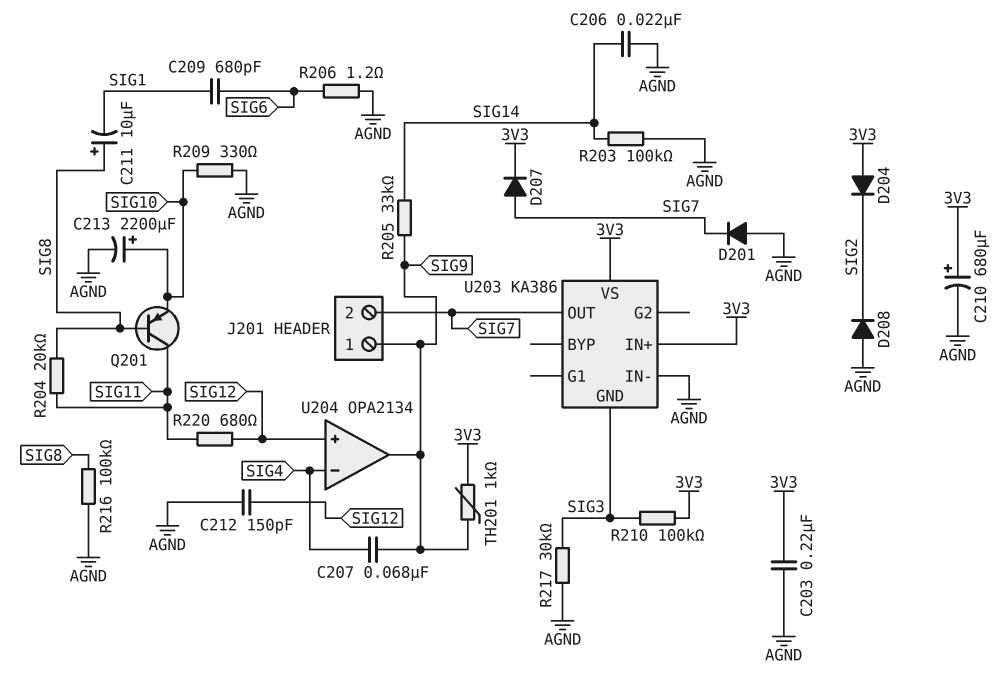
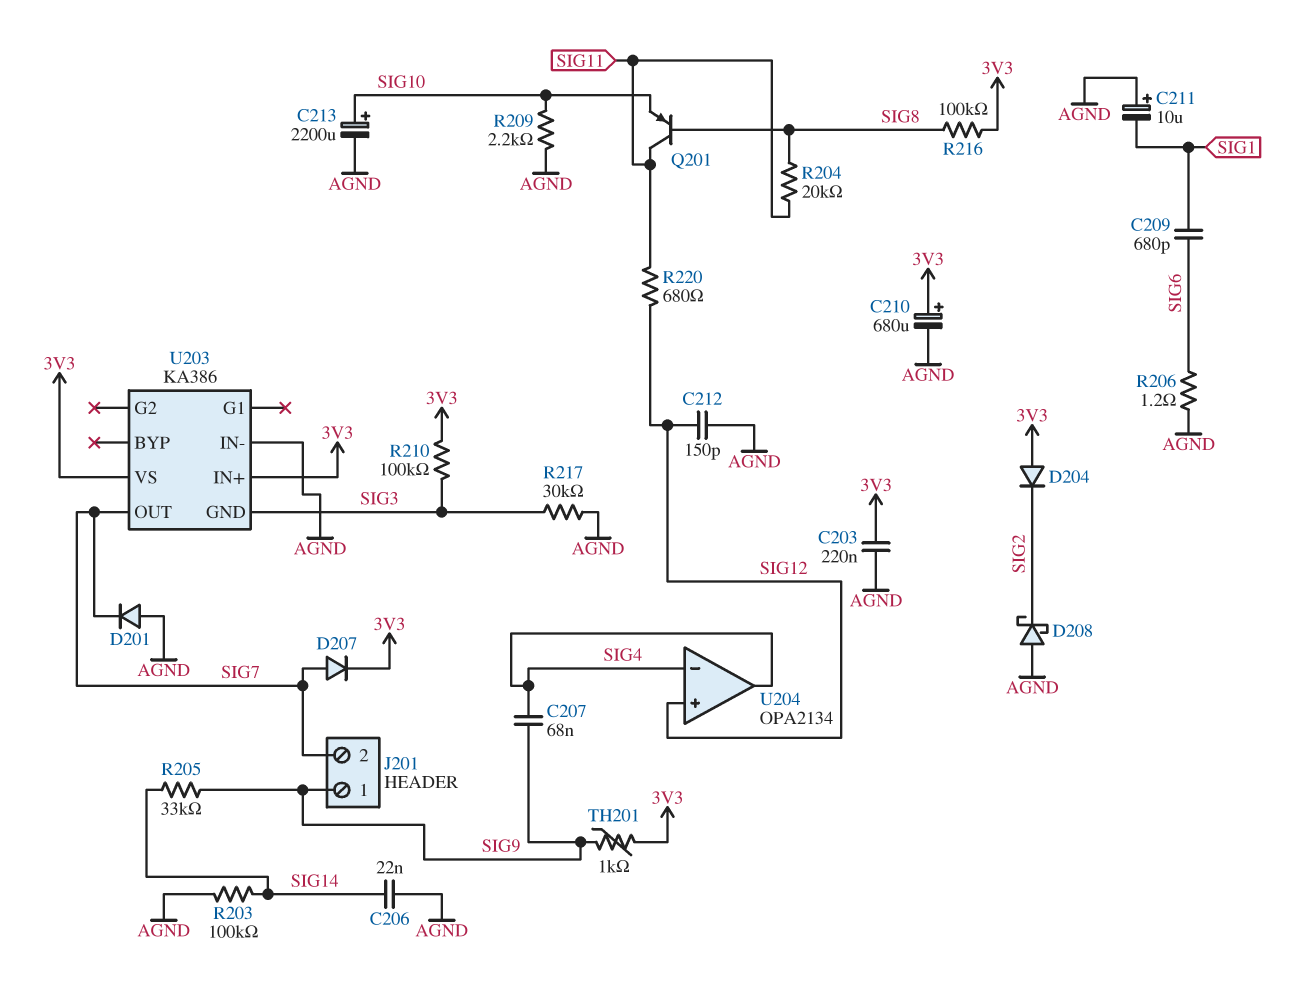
C211: 10uF (plus SIG8, minus SIG1) -> 10uF (plus AGND, minus SIG1)
D208: diode (A AGND, K SIG2) -> schottky (A AGND, K SIG2)
R209: 330 (AGND, SIG10) -> 2.2k (AGND, SIG10)
R216: 100k (AGND, SIG8) -> 100k (3V3, SIG8)
U204 pin out: SIG9 -> SIG4

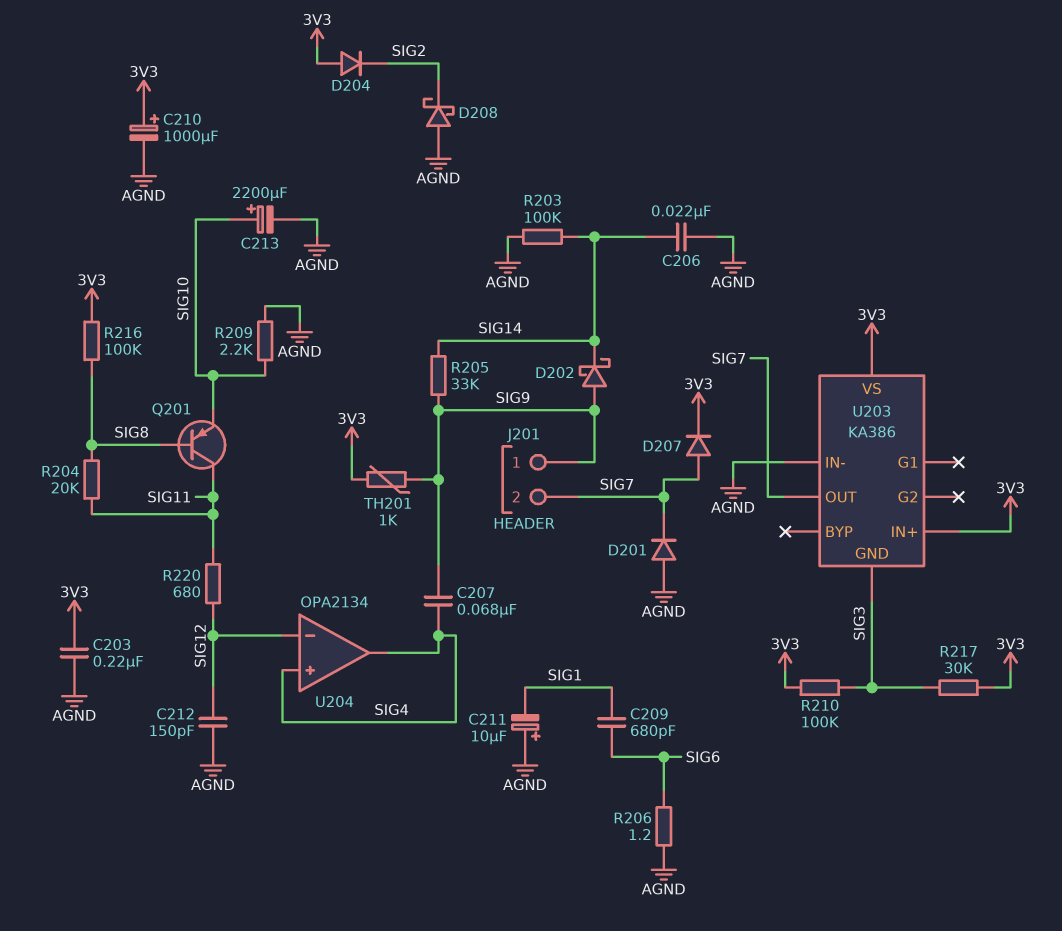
C210: 680uF (plus 3V3, minus AGND) -> 1000uF (plus 3V3, minus AGND)
D202: none -> schottky (A SIG9, K SIG14)
R217: 30k (AGND, SIG3) -> 30k (3V3, SIG3)
U204 pin in+: SIG12 -> SIG4
U204 pin in-: SIG4 -> SIG12

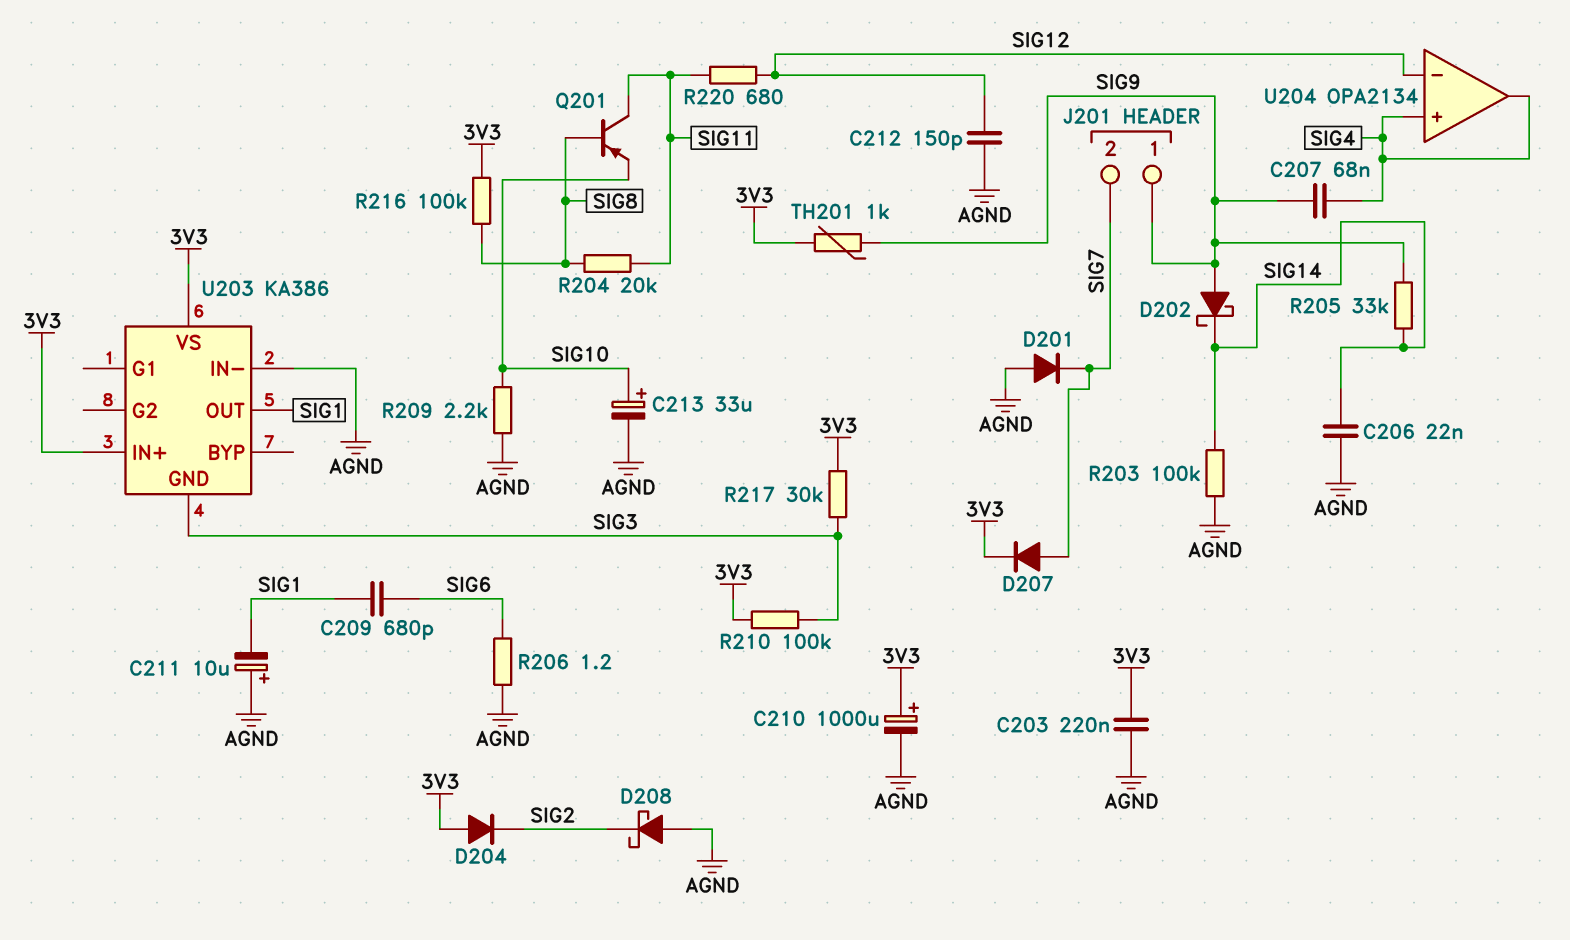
C213: 2200uF (plus SIG10, minus AGND) -> 33uF (plus SIG10, minus AGND)
U203 pin OUT: SIG7 -> SIG1

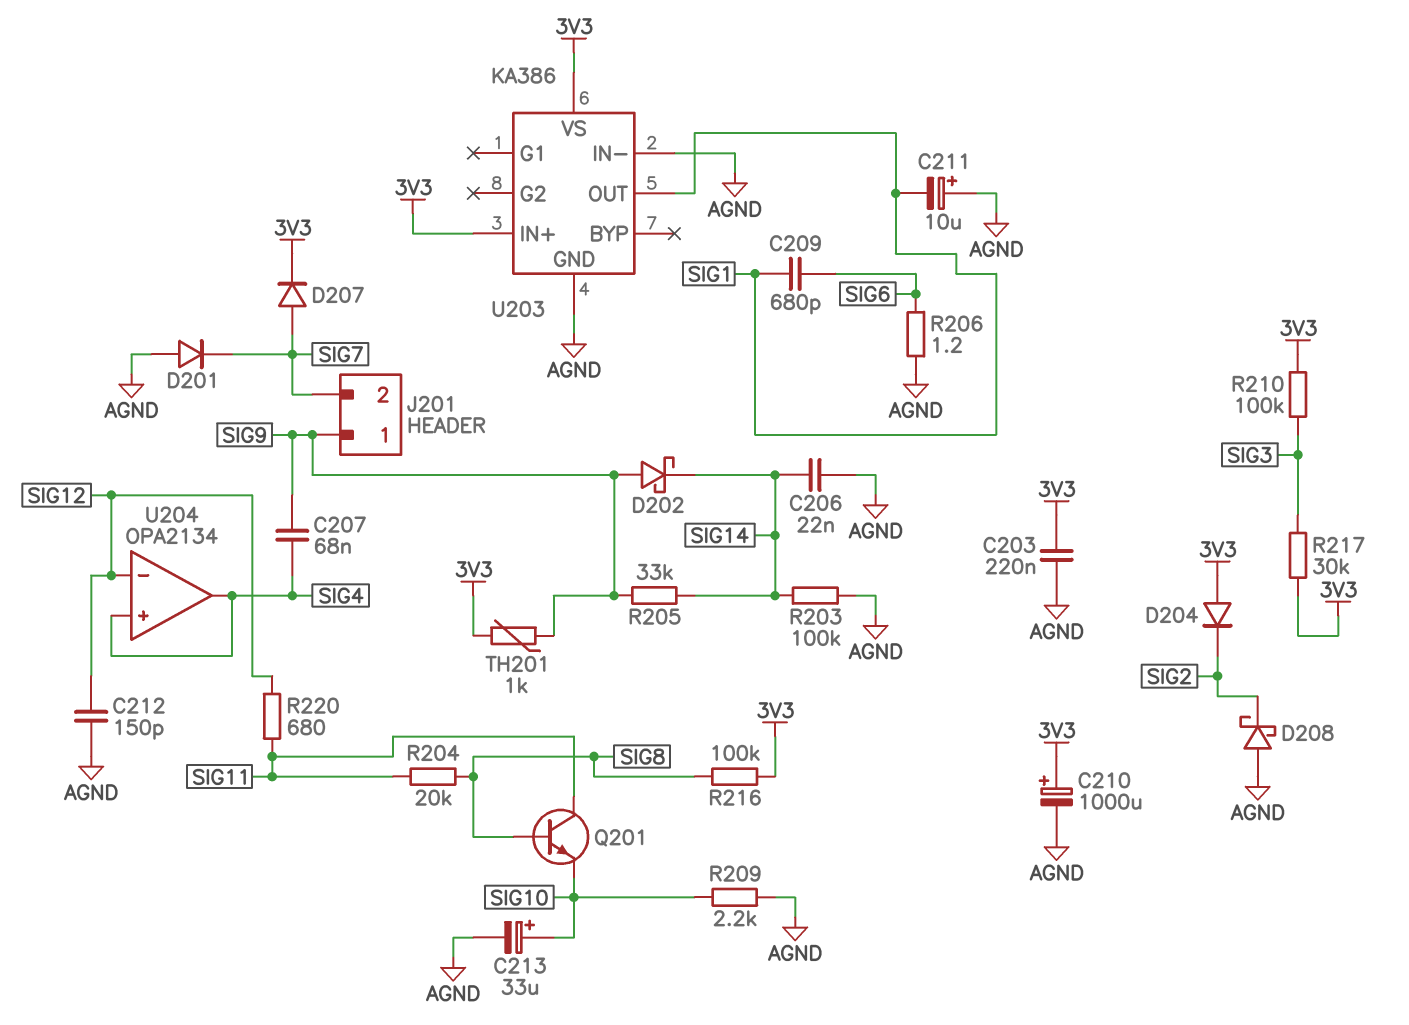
Q201: PNP (B SIG8, C SIG11, E SIG10) -> NPN (B SIG8, C SIG11, E SIG10)
U203 pin GND: SIG3 -> AGND

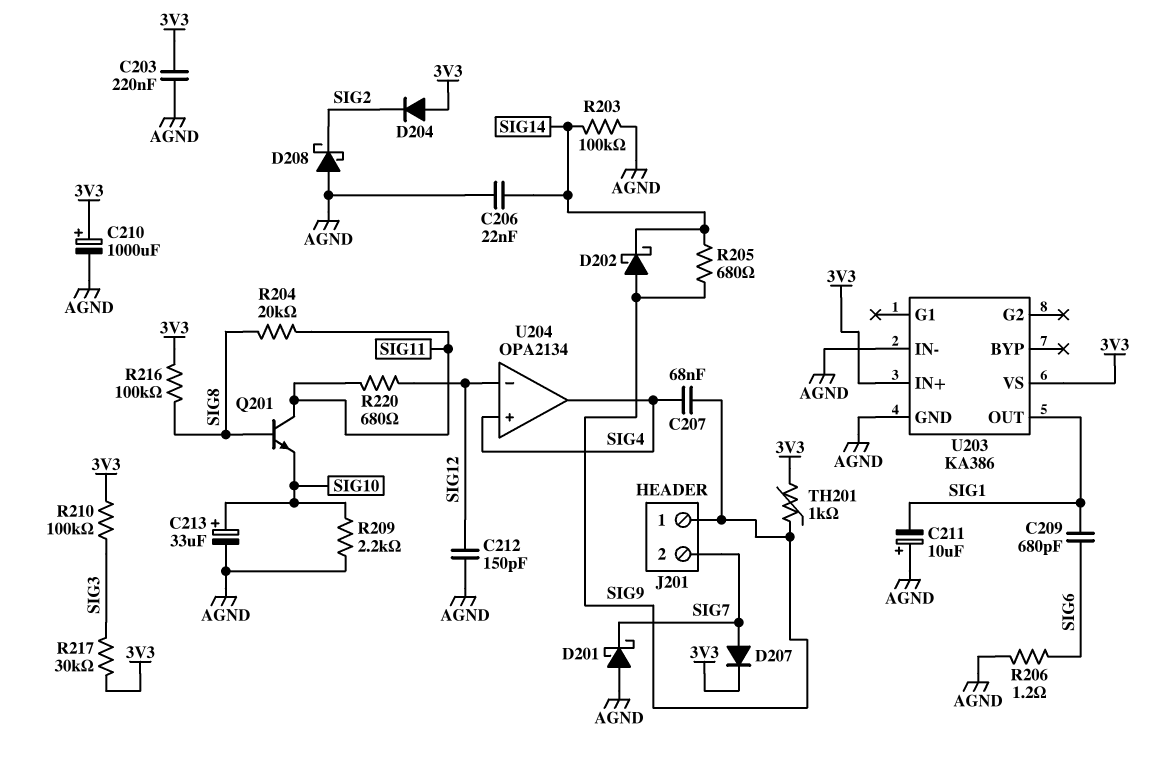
D201: diode (A AGND, K SIG7) -> schottky (A AGND, K SIG7)
R205: 33k (SIG9, SIG14) -> 680 (SIG9, SIG14)

